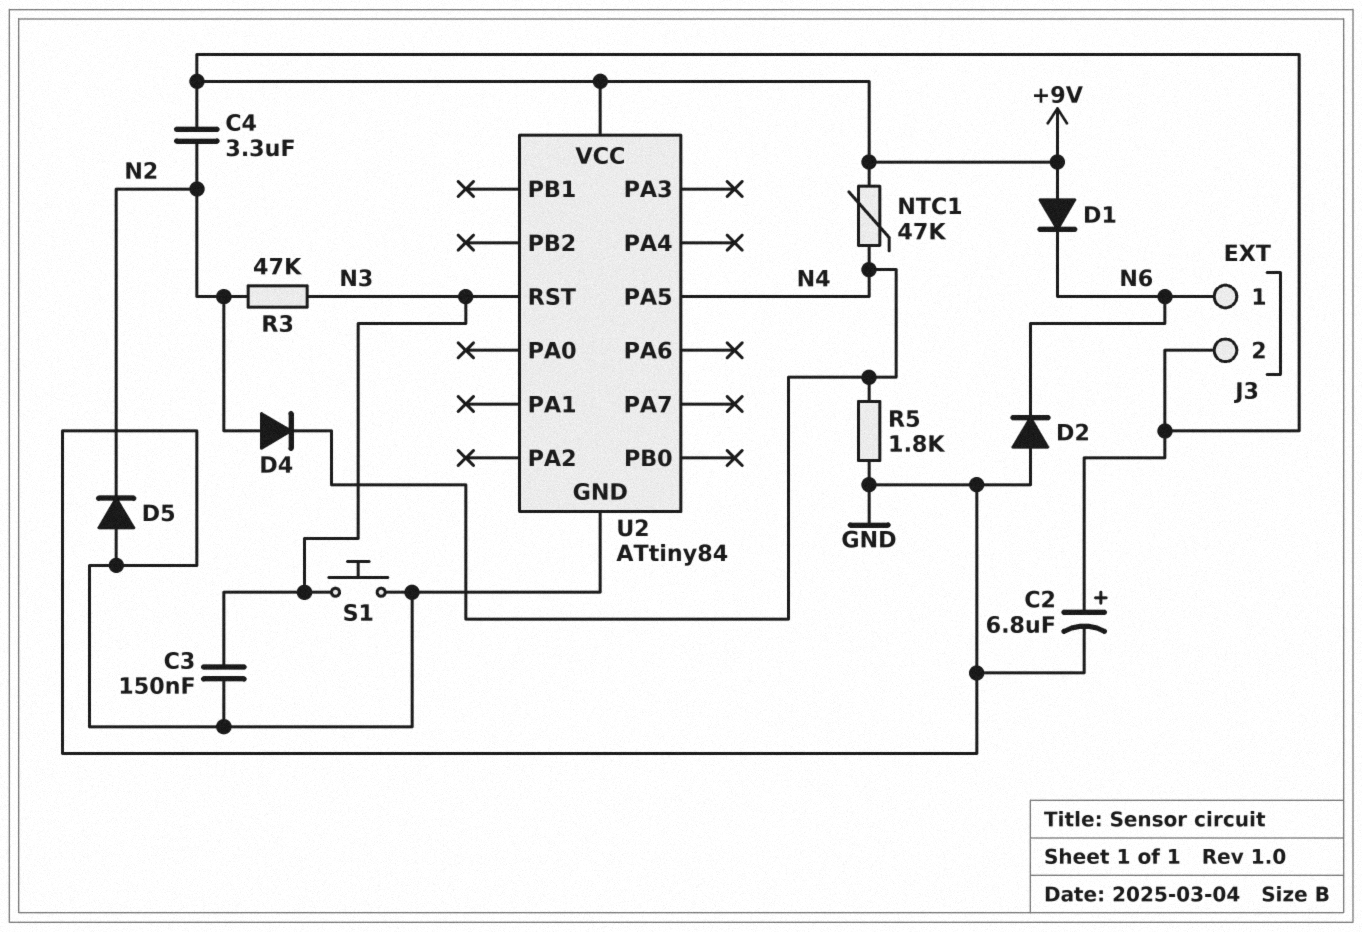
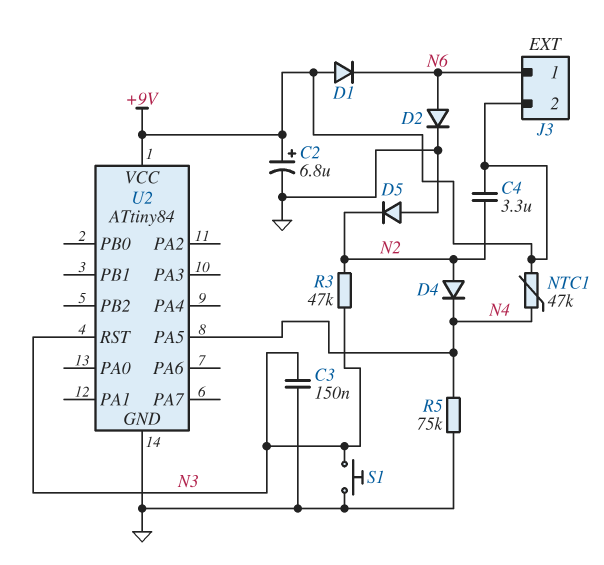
D2: diode (A GND, K N6) -> diode (A N6, K GND)
R5: 1.8k (GND, N4) -> 75k (GND, N4)

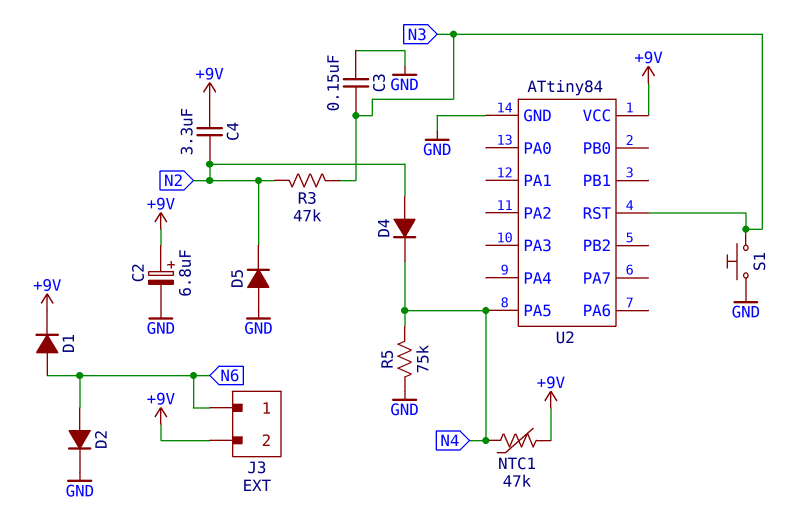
D1: diode (A +9V, K N6) -> diode (A N6, K +9V)

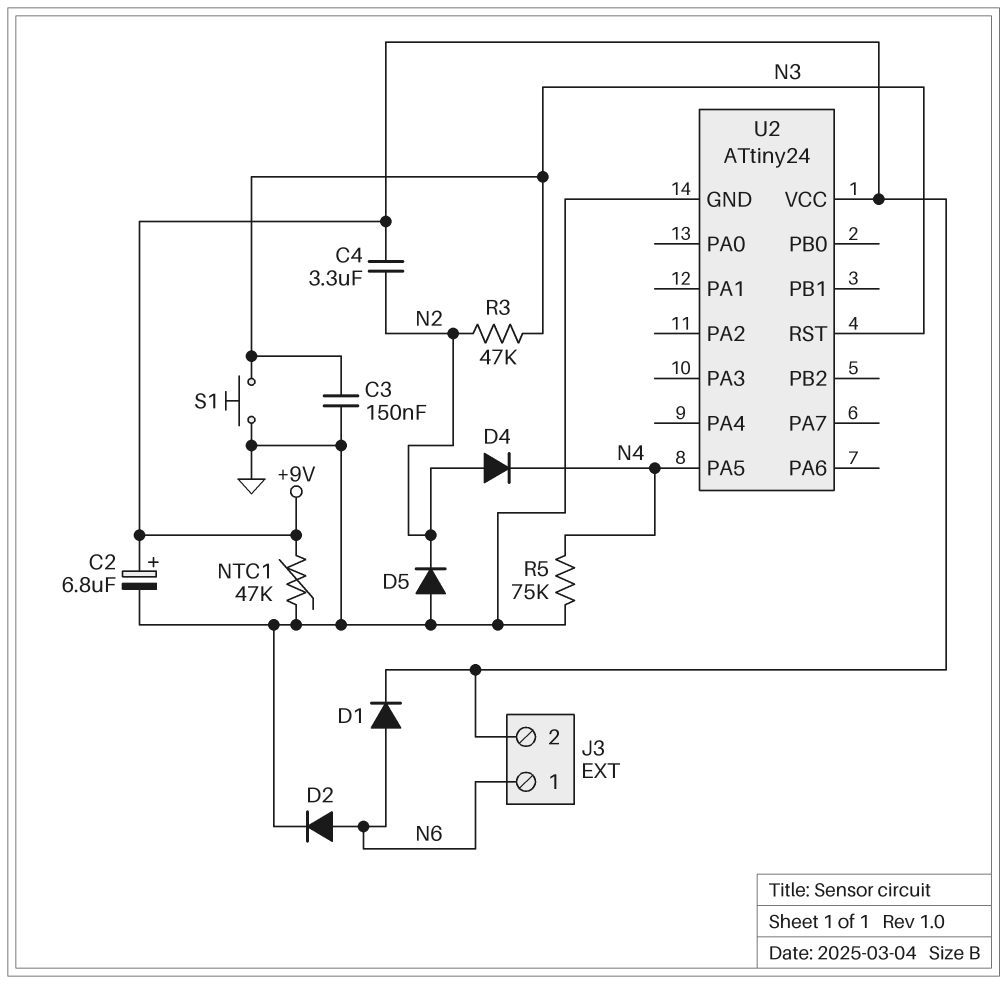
NTC1: 47k (+9V, N4) -> 47k (+9V, GND)
U2: ATtiny84 -> ATtiny24

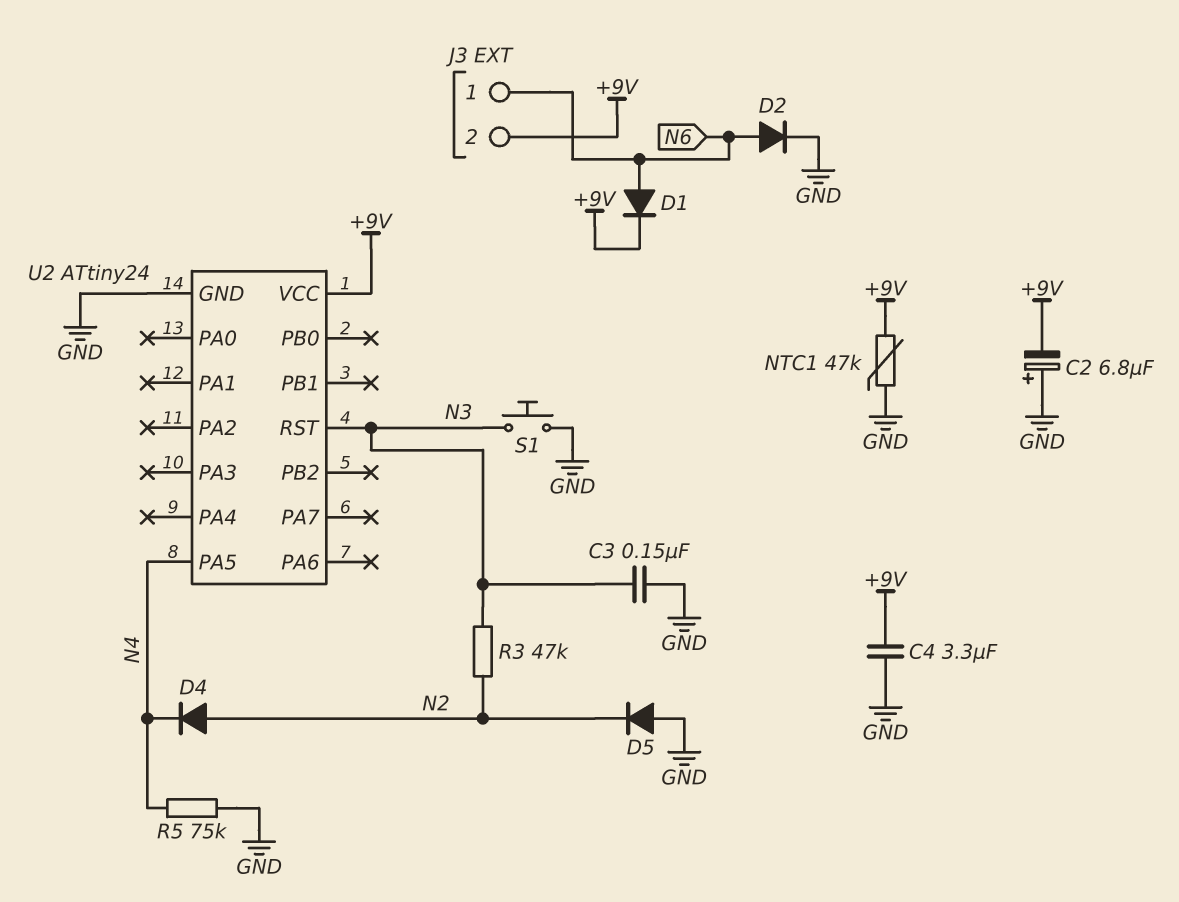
C2: 6.8uF (plus +9V, minus GND) -> 6.8uF (plus GND, minus +9V)
C4: 3.3uF (+9V, N2) -> 3.3uF (+9V, GND)

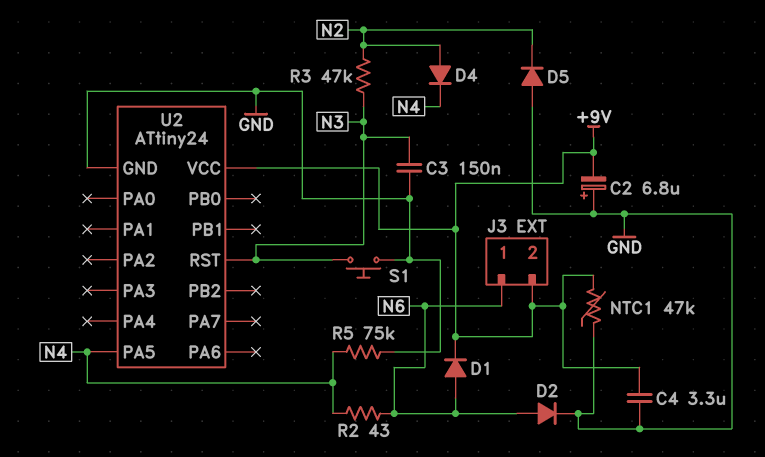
R2: none -> 43 (N4, N6)

